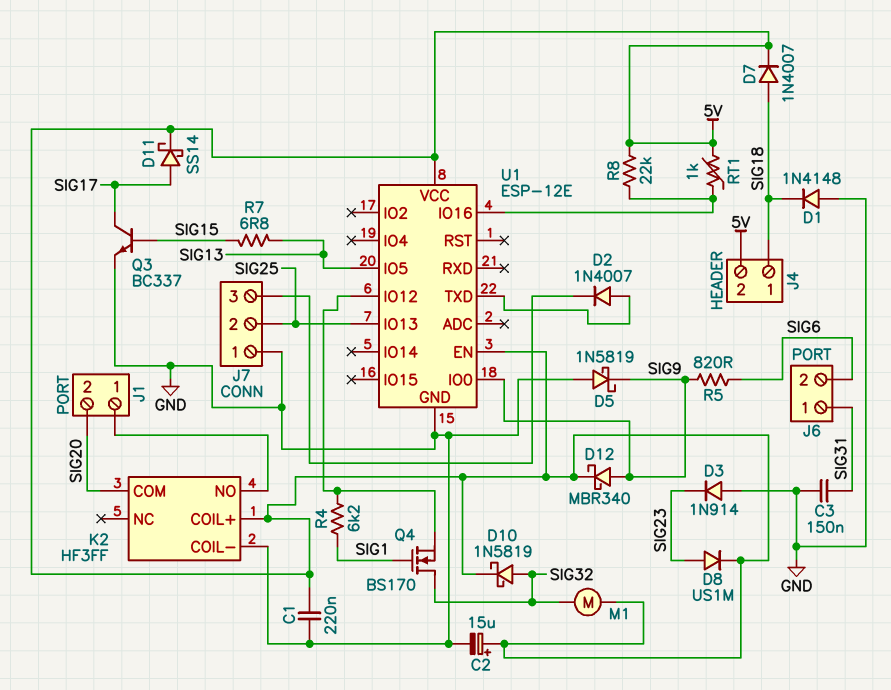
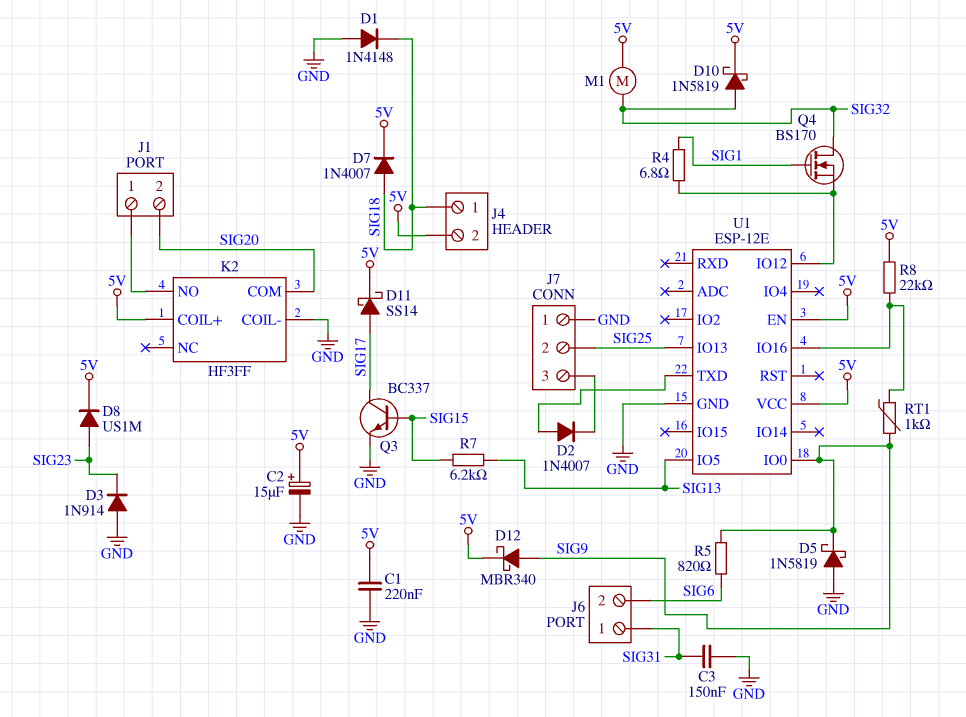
R4: 6.2k (SIG1, U1/IO12) -> 6.8 (SIG1, U1/IO12)
R7: 6.8 (SIG13, SIG15) -> 6.2k (SIG13, SIG15)
RT1: 1k (5V, U1/IO16) -> 1k (SIG9, U1/IO16)

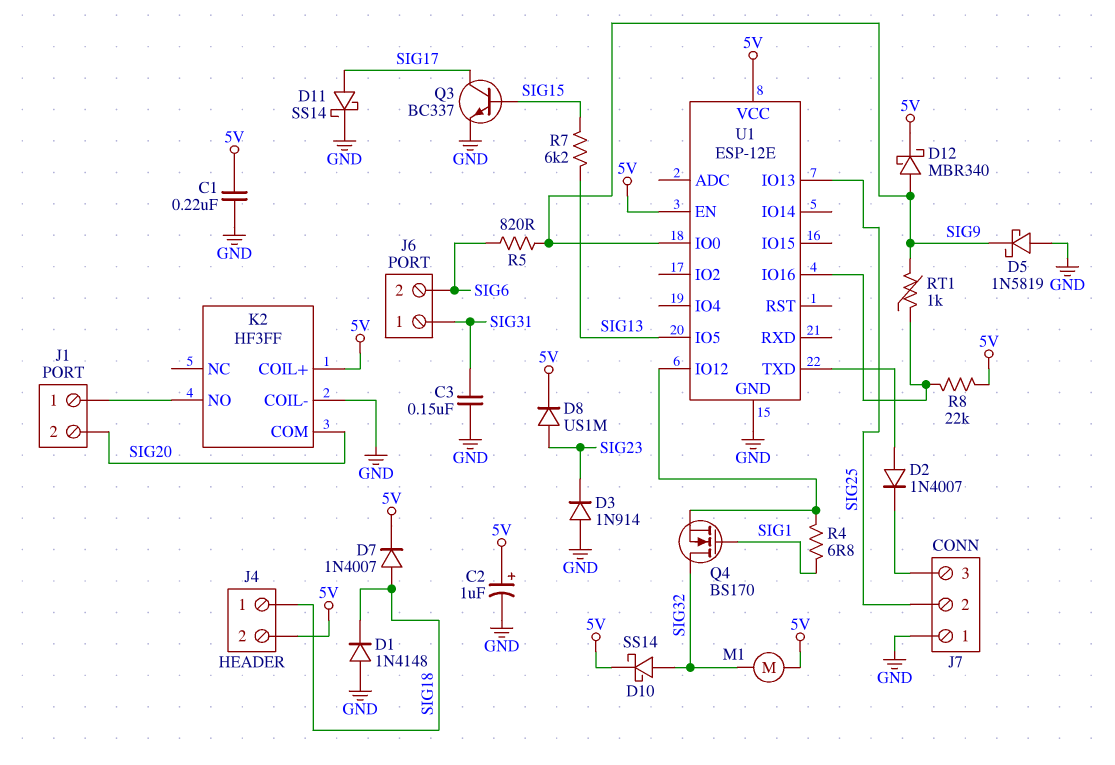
C2: 15uF (plus 5V, minus GND) -> 1uF (plus 5V, minus GND)
D10: schottky 1N5819 (A SIG32, K 5V) -> schottky SS14 (A SIG32, K 5V)
D11: schottky SS14 (A SIG17, K 5V) -> schottky SS14 (A SIG17, K GND)

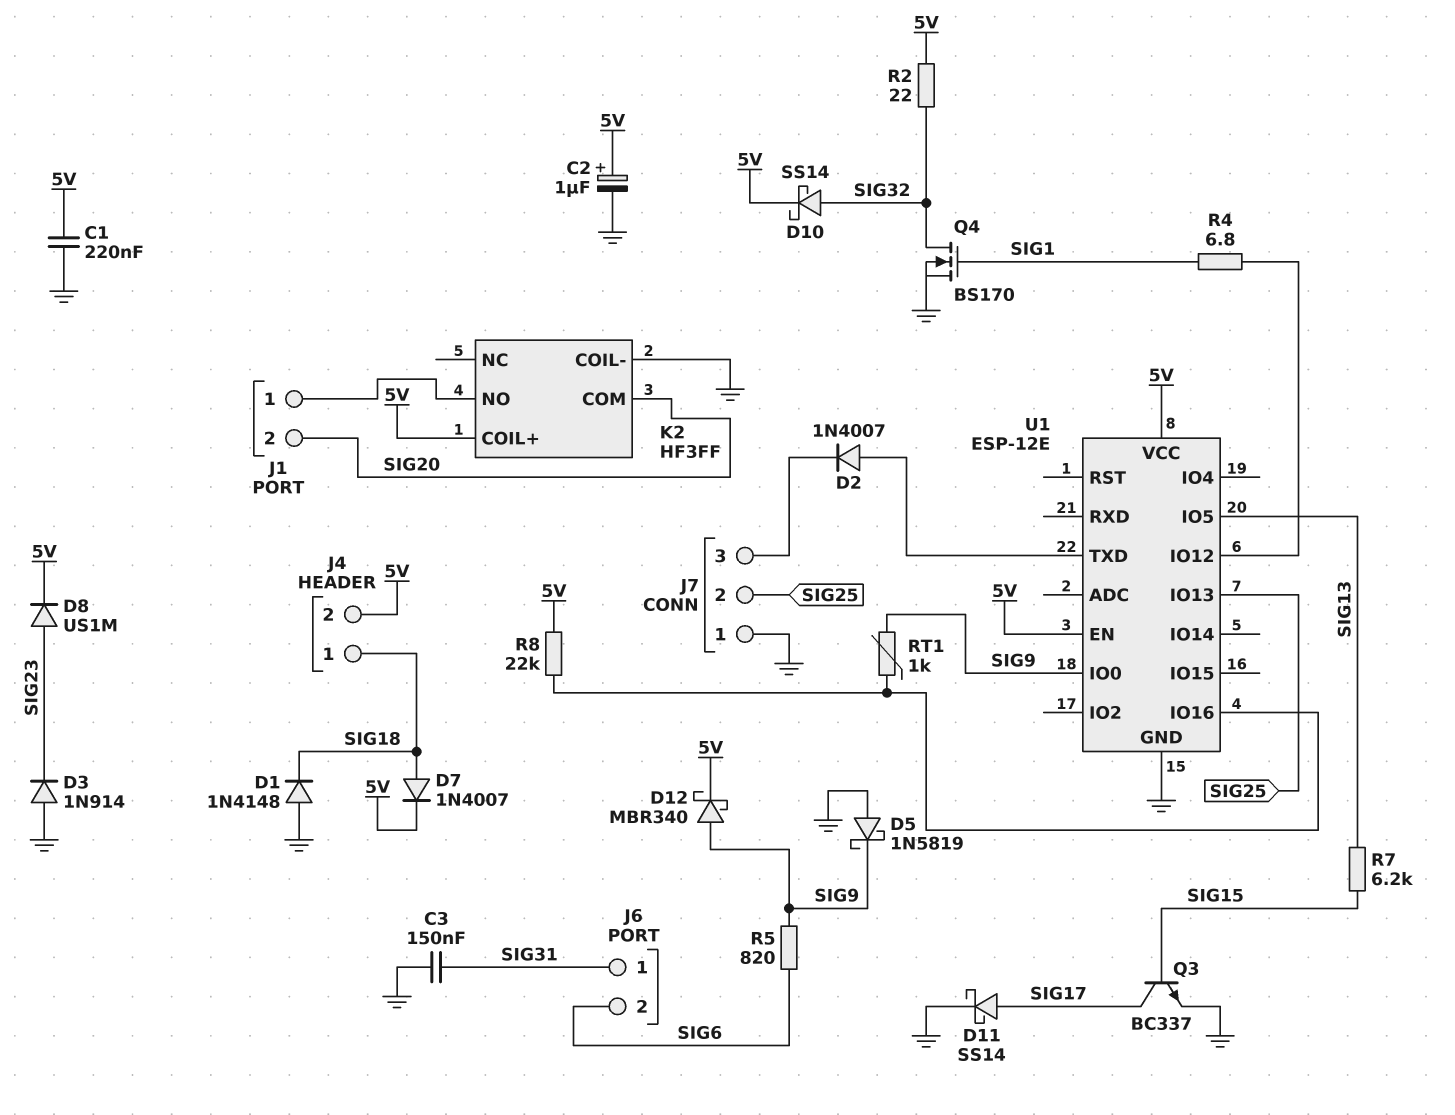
M1: motor (5V, SIG32) -> none
Q4: NMOS BS170 (G SIG1, D SIG32, S U1/IO12) -> NMOS BS170 (G SIG1, D SIG32, S GND)
R2: none -> 22 (5V, SIG32)

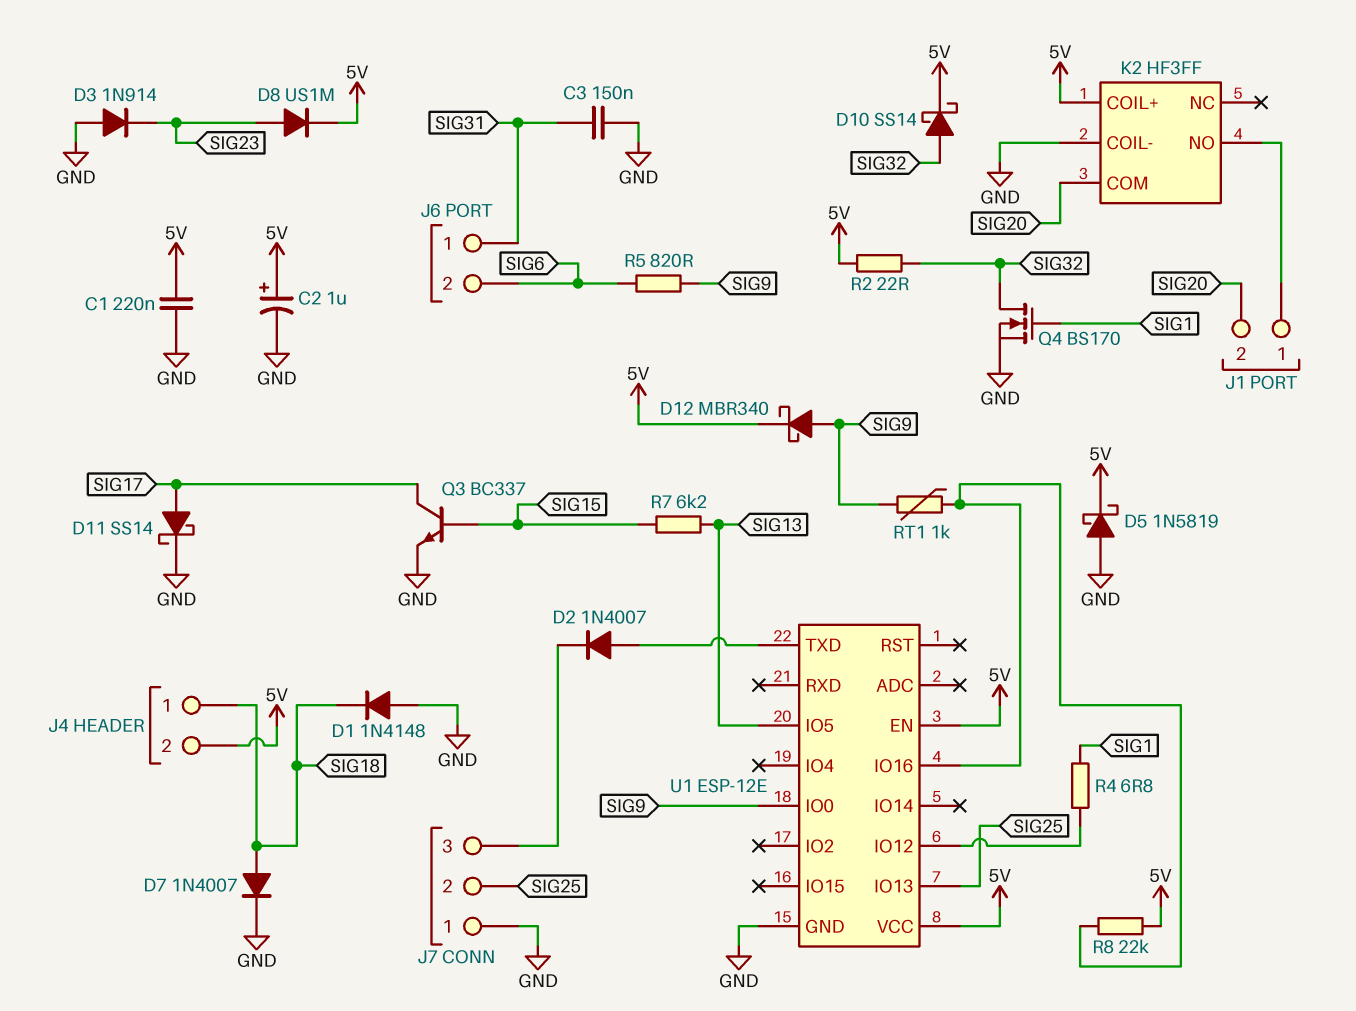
D5: schottky 1N5819 (A GND, K SIG9) -> schottky 1N5819 (A GND, K 5V)
D7: diode 1N4007 (A SIG18, K 5V) -> diode 1N4007 (A SIG18, K GND)

